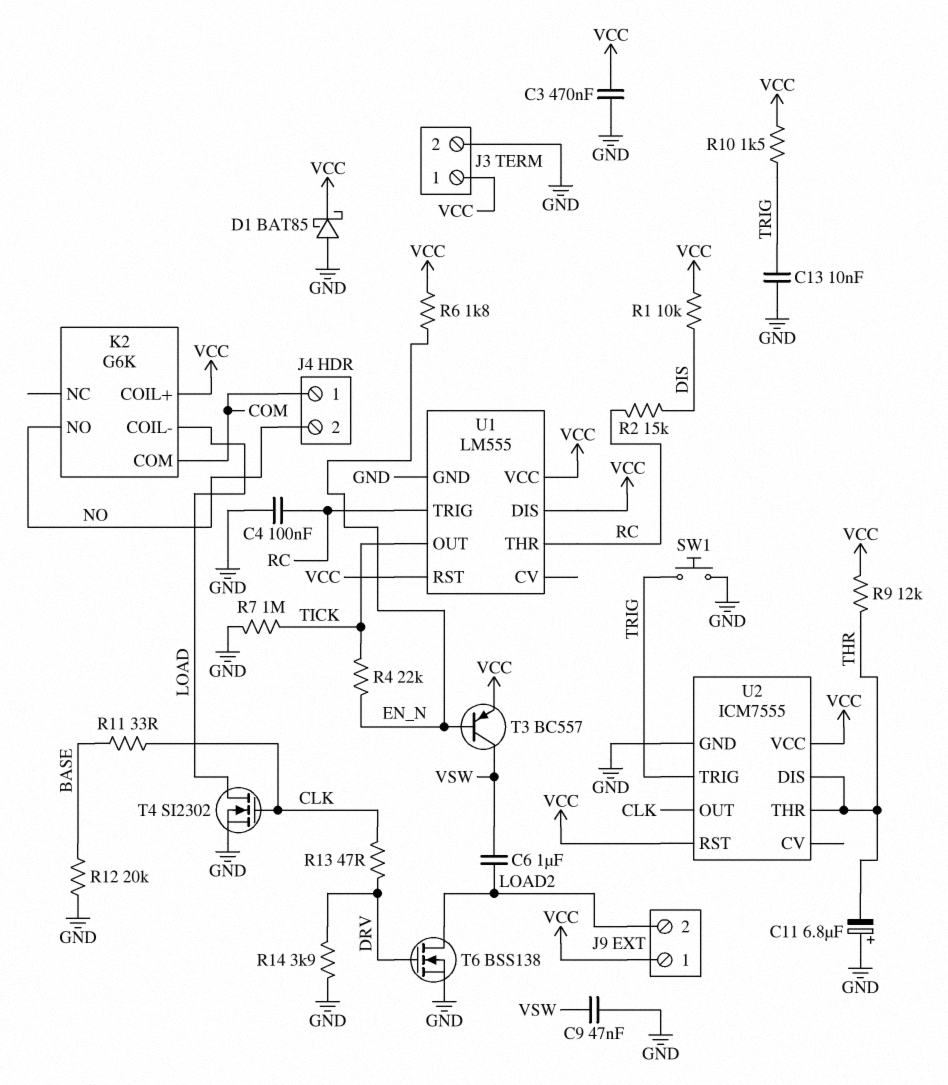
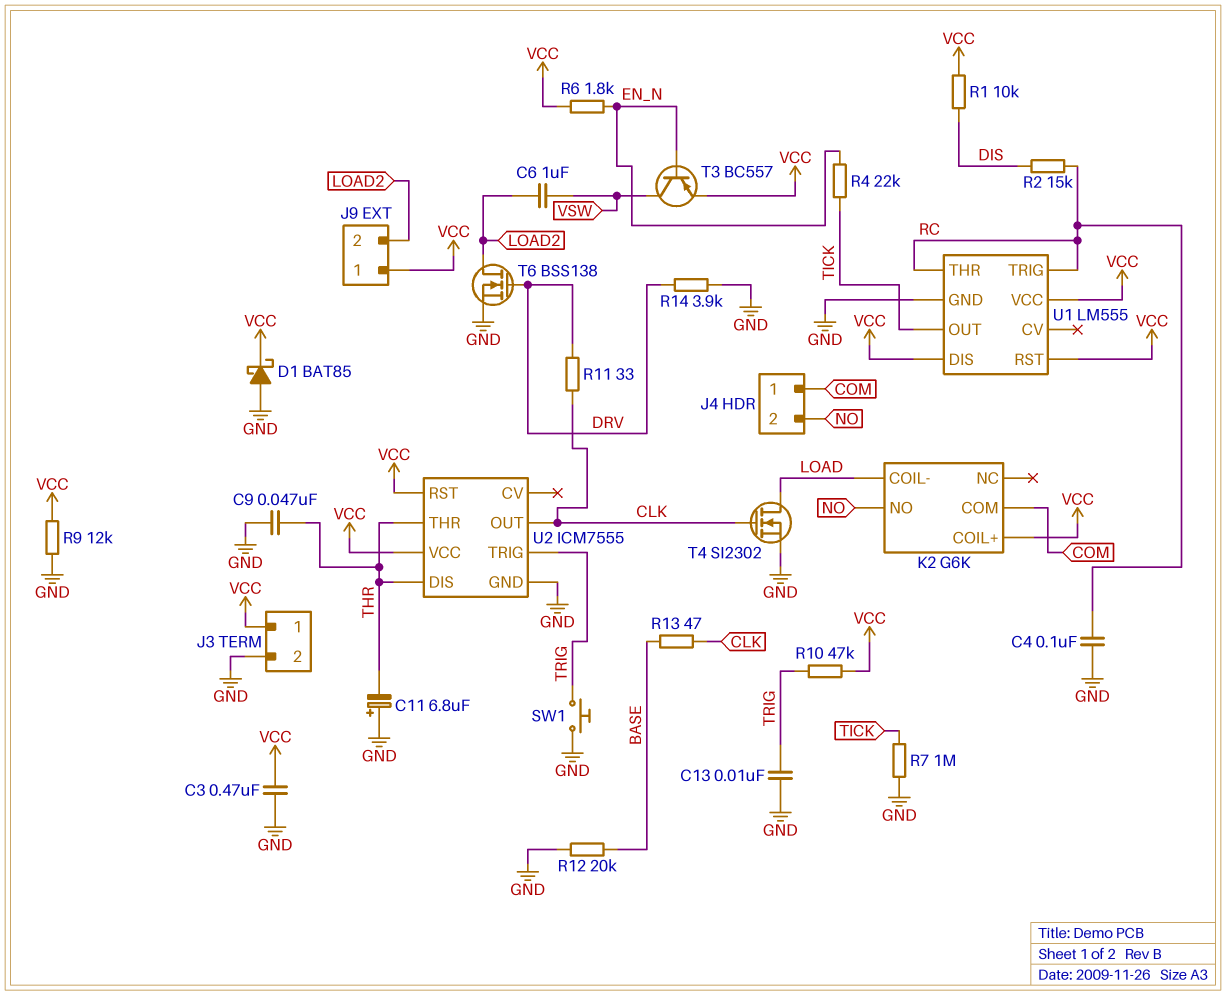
C9: 47nF (GND, VSW) -> 47nF (GND, THR)
R9: 12k (THR, VCC) -> 12k (GND, VCC)
R10: 1.5k (TRIG, VCC) -> 47k (TRIG, VCC)
R11: 33 (BASE, CLK) -> 33 (CLK, DRV)
R13: 47 (CLK, DRV) -> 47 (BASE, CLK)

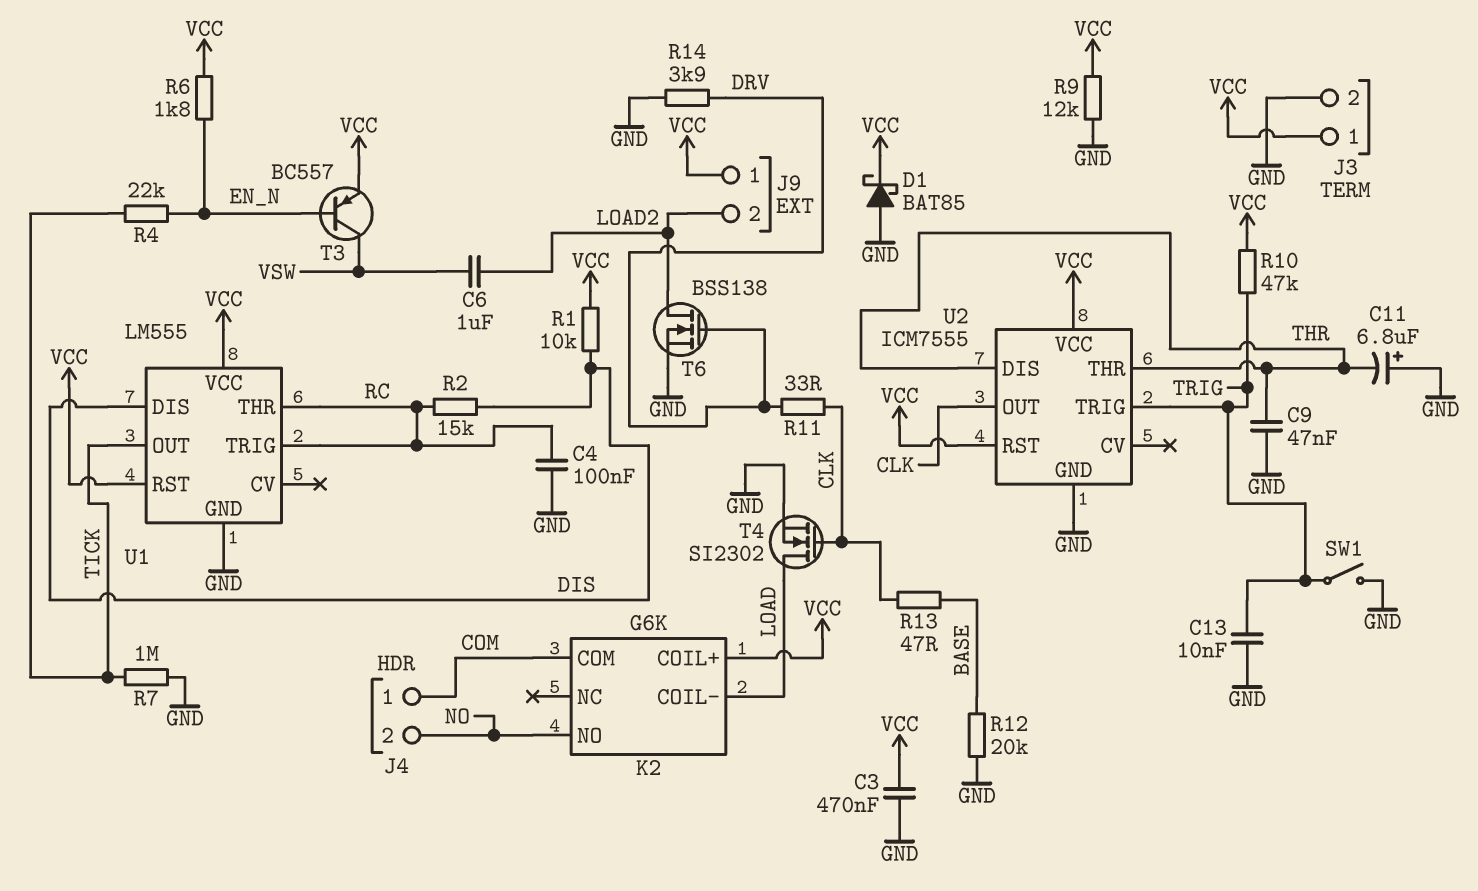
SW1: button (GND, TRIG) -> switch (GND, TRIG)
U1 pin DIS: VCC -> DIS

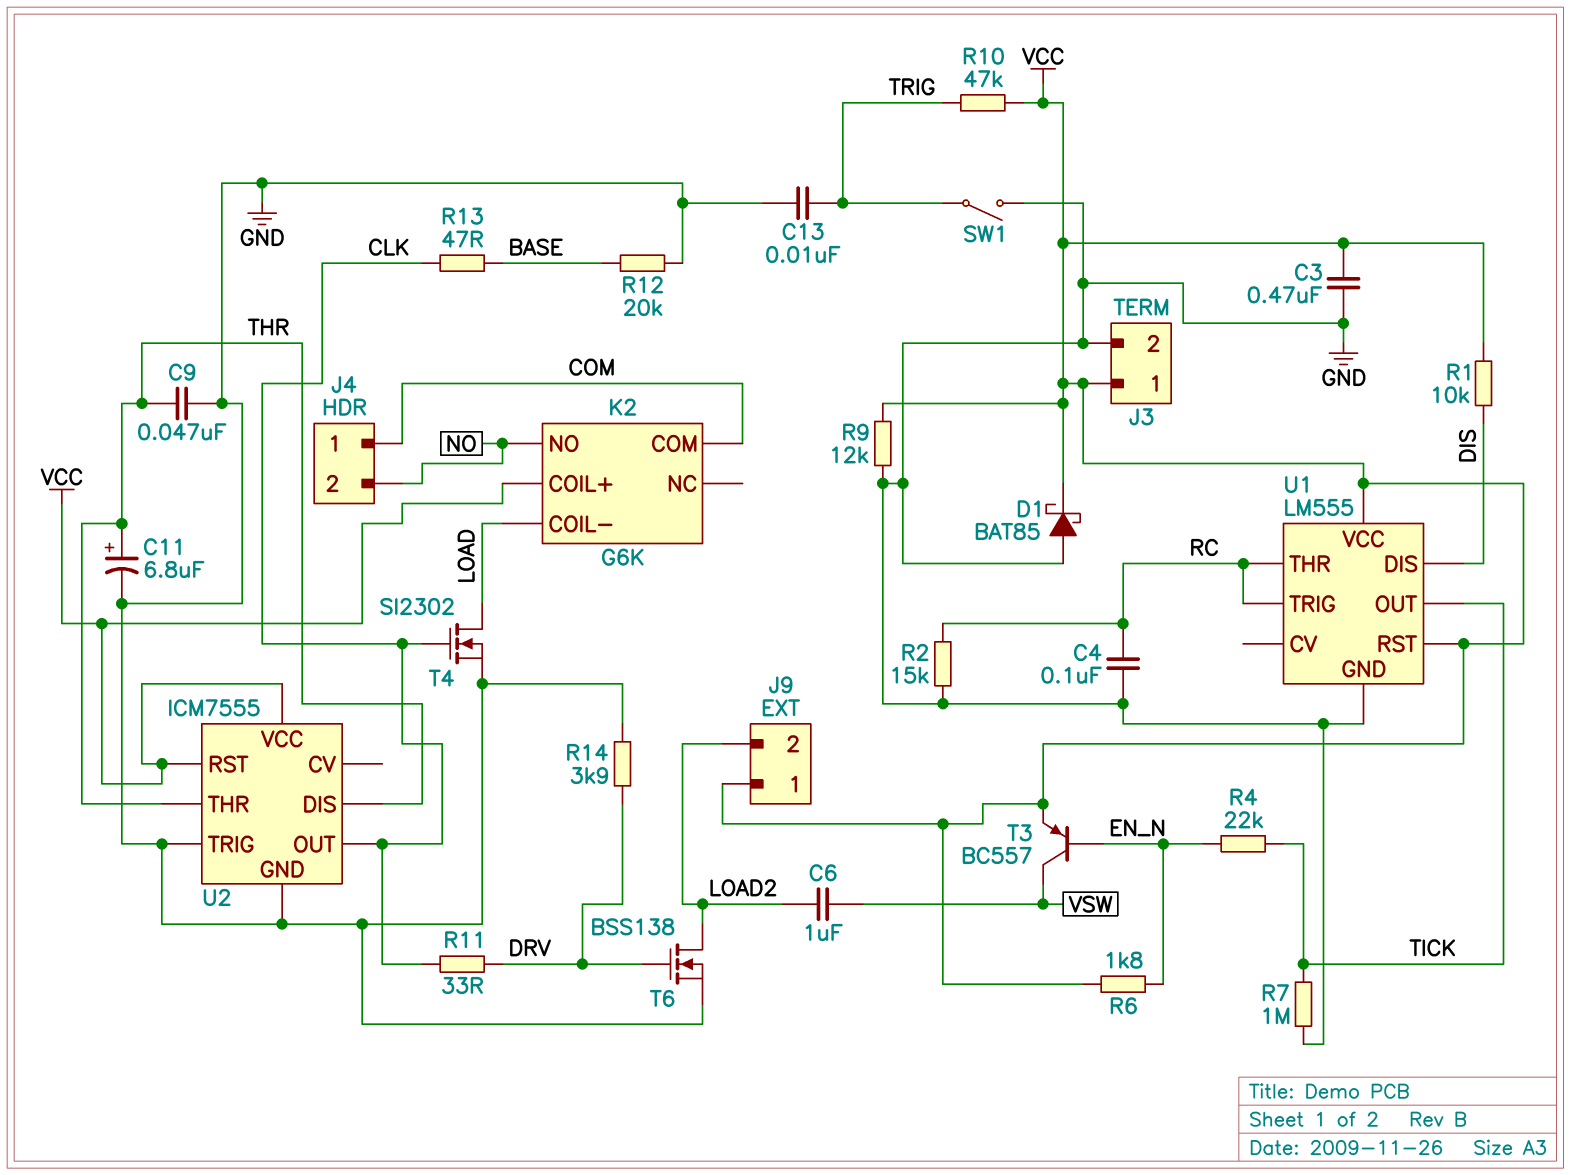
C11: 6.8uF (plus GND, minus THR) -> 6.8uF (plus THR, minus GND)
R2: 15k (DIS, RC) -> 15k (GND, RC)
U2 pin TRIG: TRIG -> GND

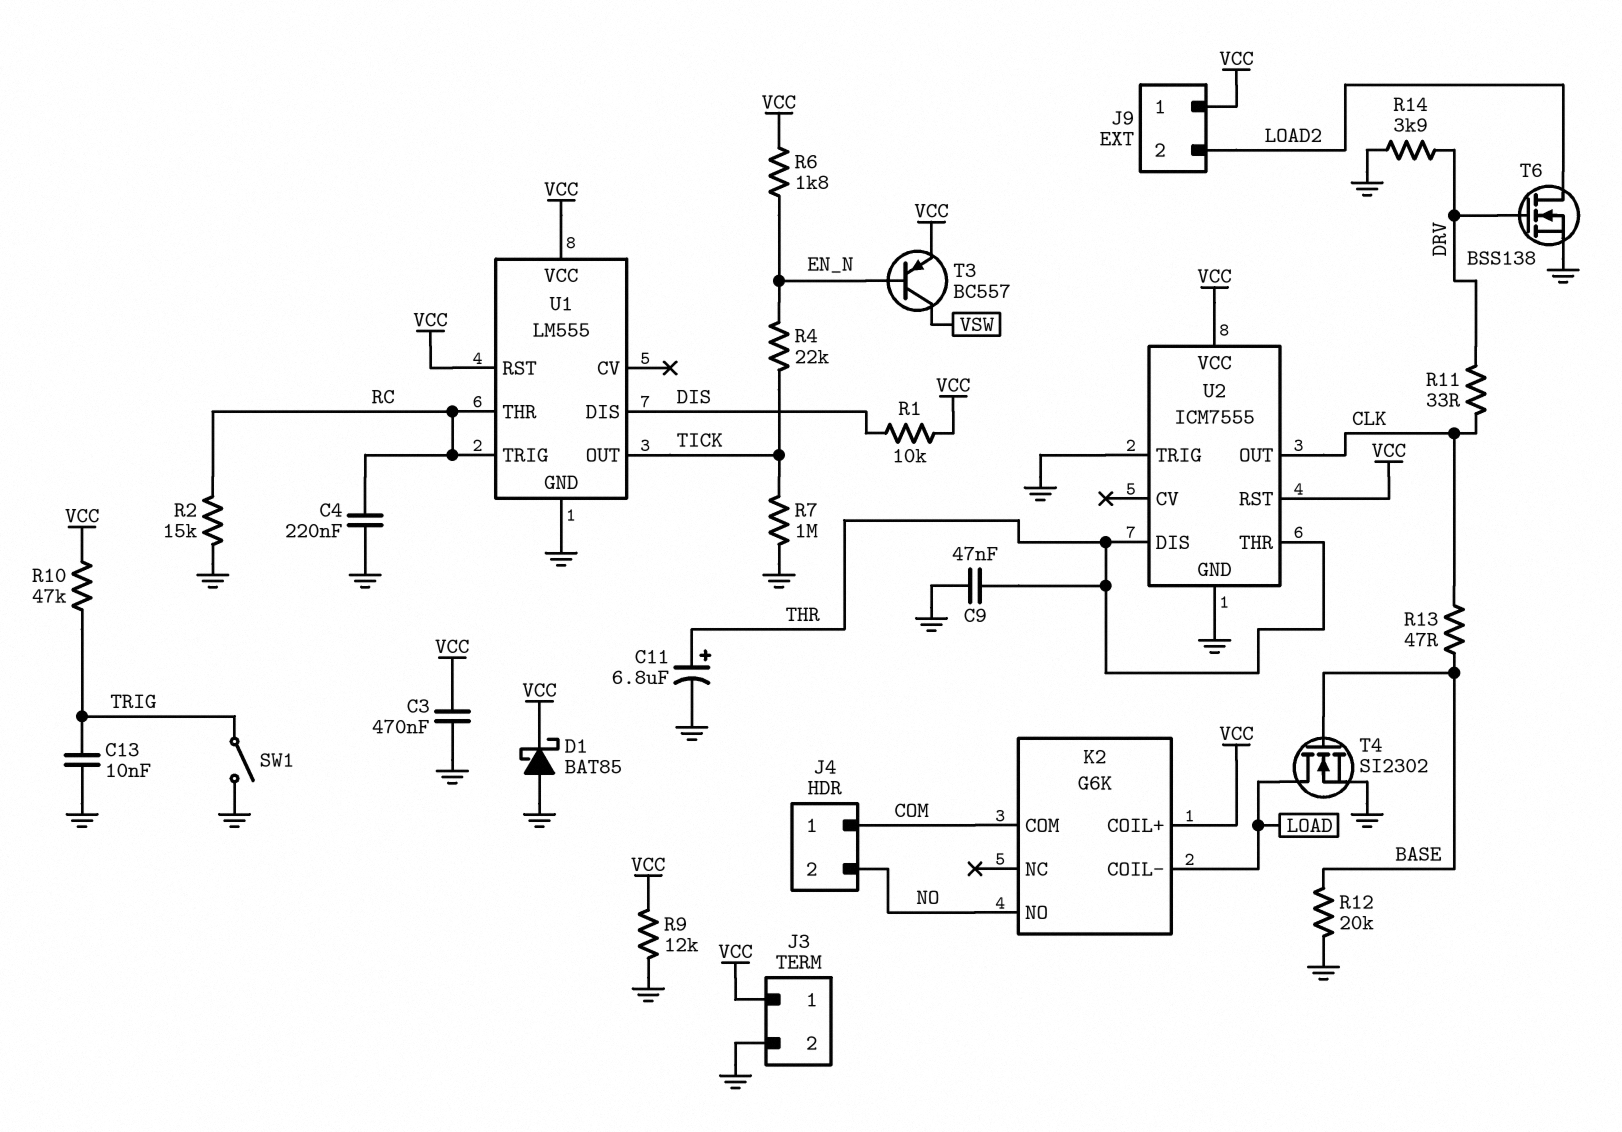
C4: 100nF (GND, RC) -> 220nF (GND, RC)
C6: 1uF (LOAD2, VSW) -> none
T4: NMOS SI2302 (G CLK, D LOAD, S GND) -> NMOS SI2302 (G BASE, D LOAD, S GND)

